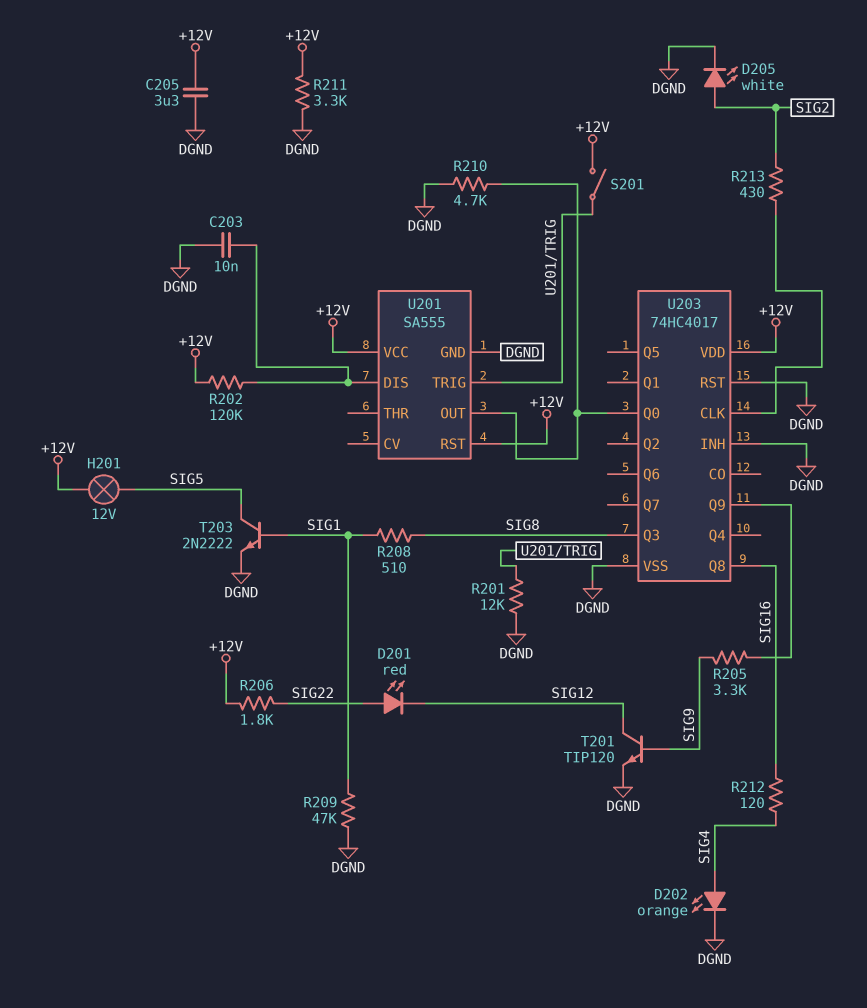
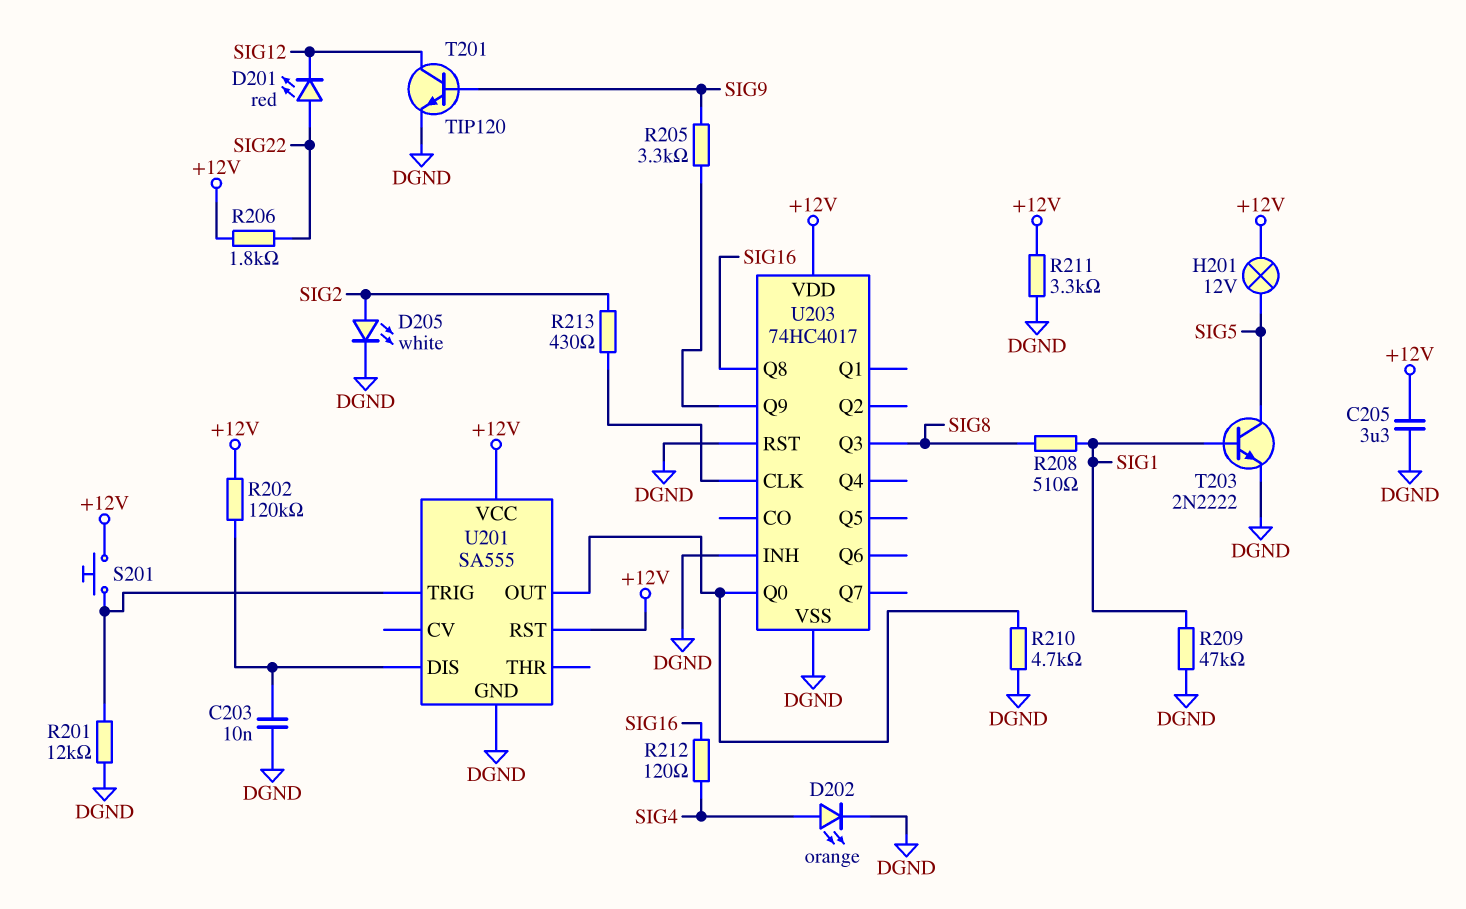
S201: switch (+12V, U201/TRIG) -> button (+12V, U201/TRIG)

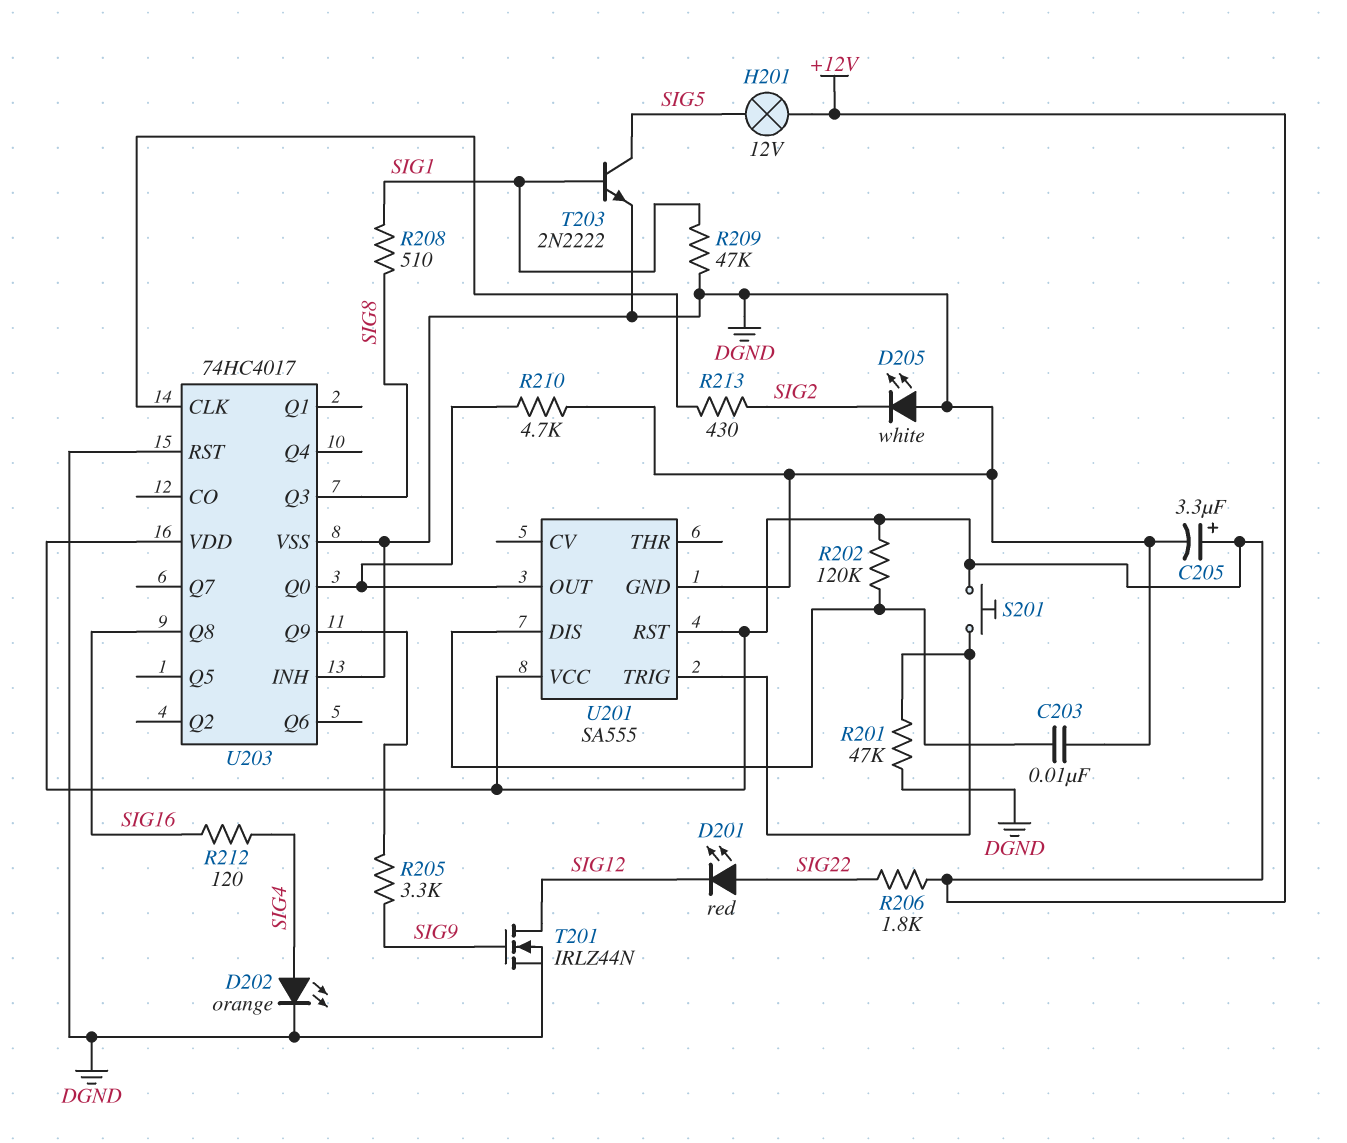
C205: 3.3uF (+12V, DGND) -> 3.3uF (plus +12V, minus DGND)
D205: LED white (A SIG2, K DGND) -> LED white (A DGND, K SIG2)
R201: 12k (DGND, U201/TRIG) -> 47k (DGND, U201/TRIG)
R211: 3.3k (+12V, DGND) -> none
T201: NPN TIP120 (B SIG9, C SIG12, E DGND) -> NMOS IRLZ44N (G SIG9, D SIG12, S DGND)

